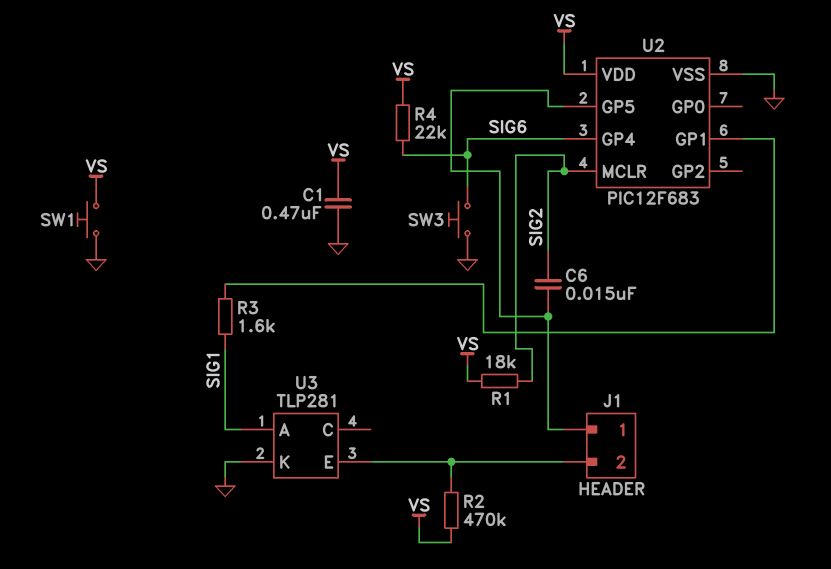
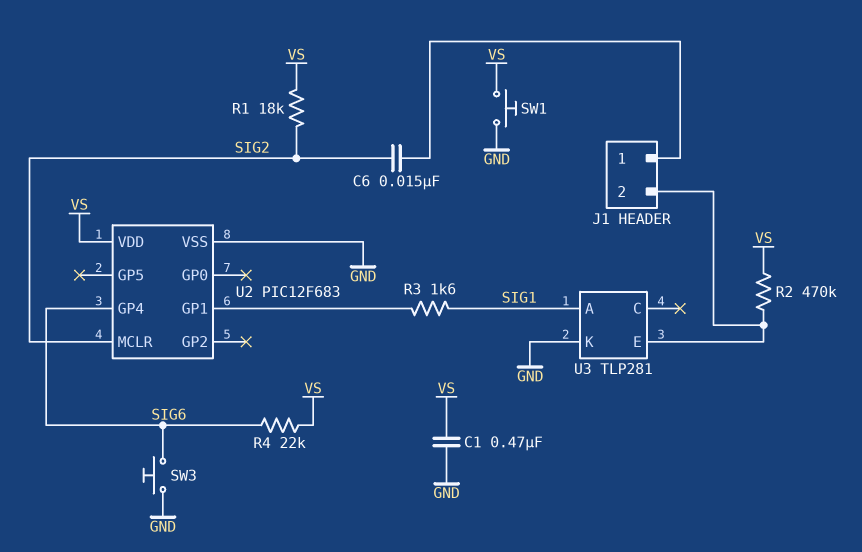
U2 pin GP5: J1/1 -> none

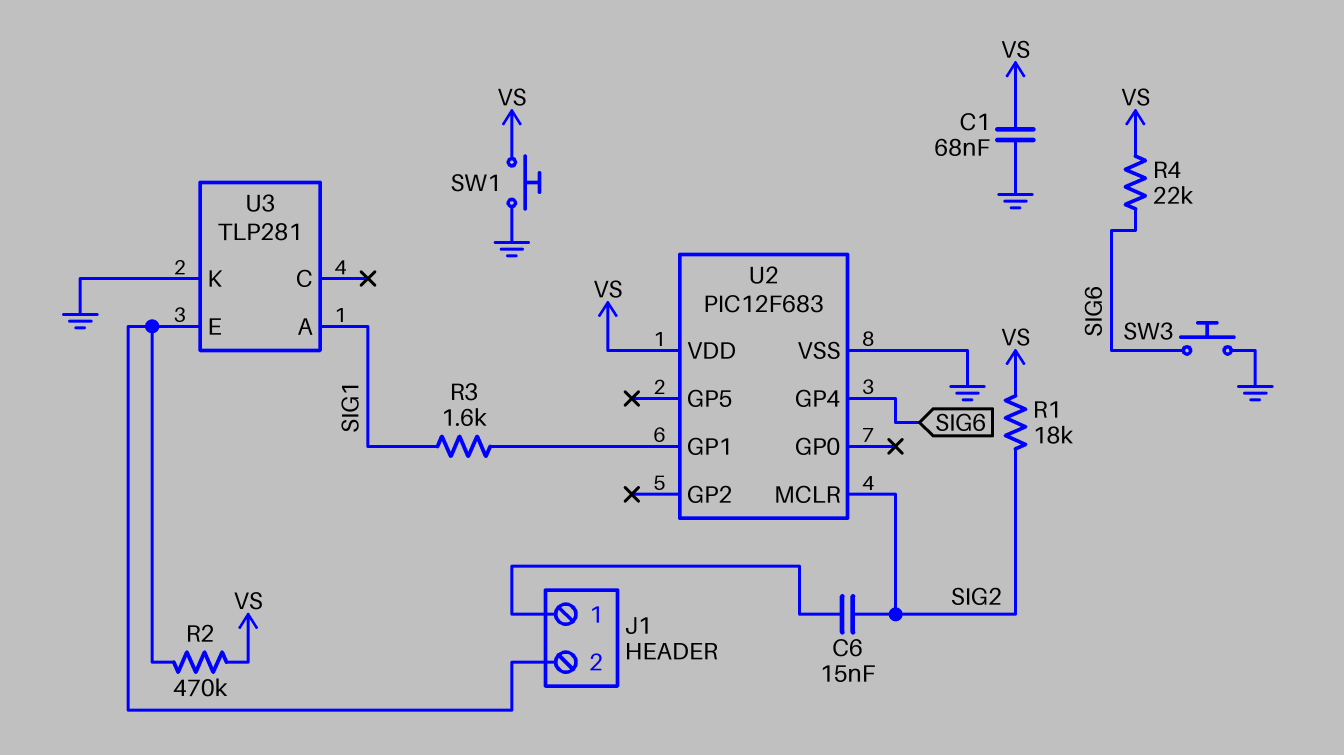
C1: 470nF (GND, VS) -> 68nF (GND, VS)

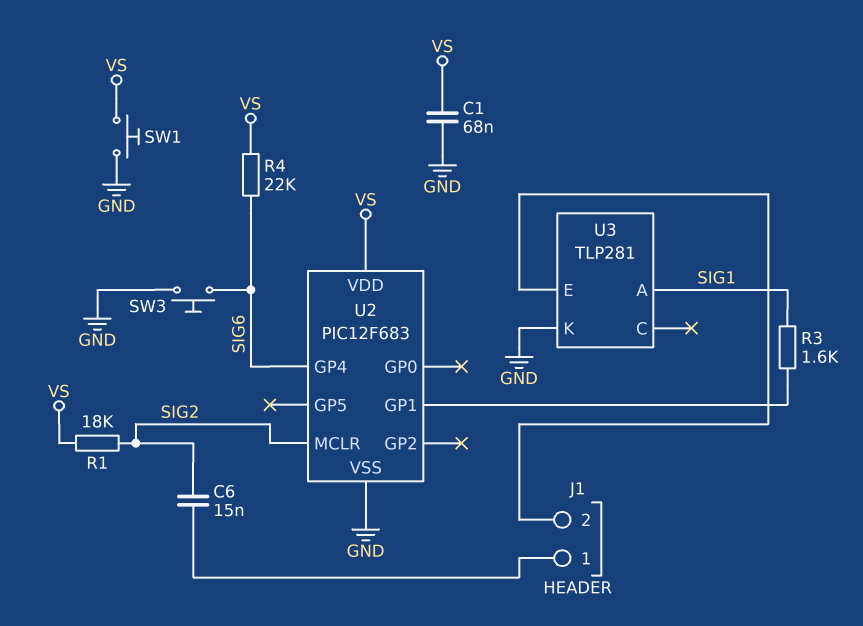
R2: 470k (J1/2, VS) -> none

